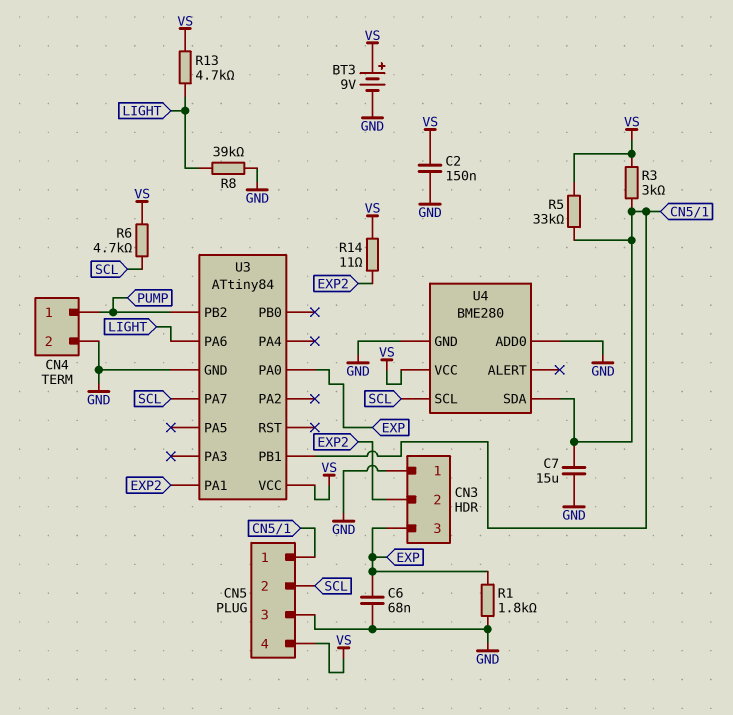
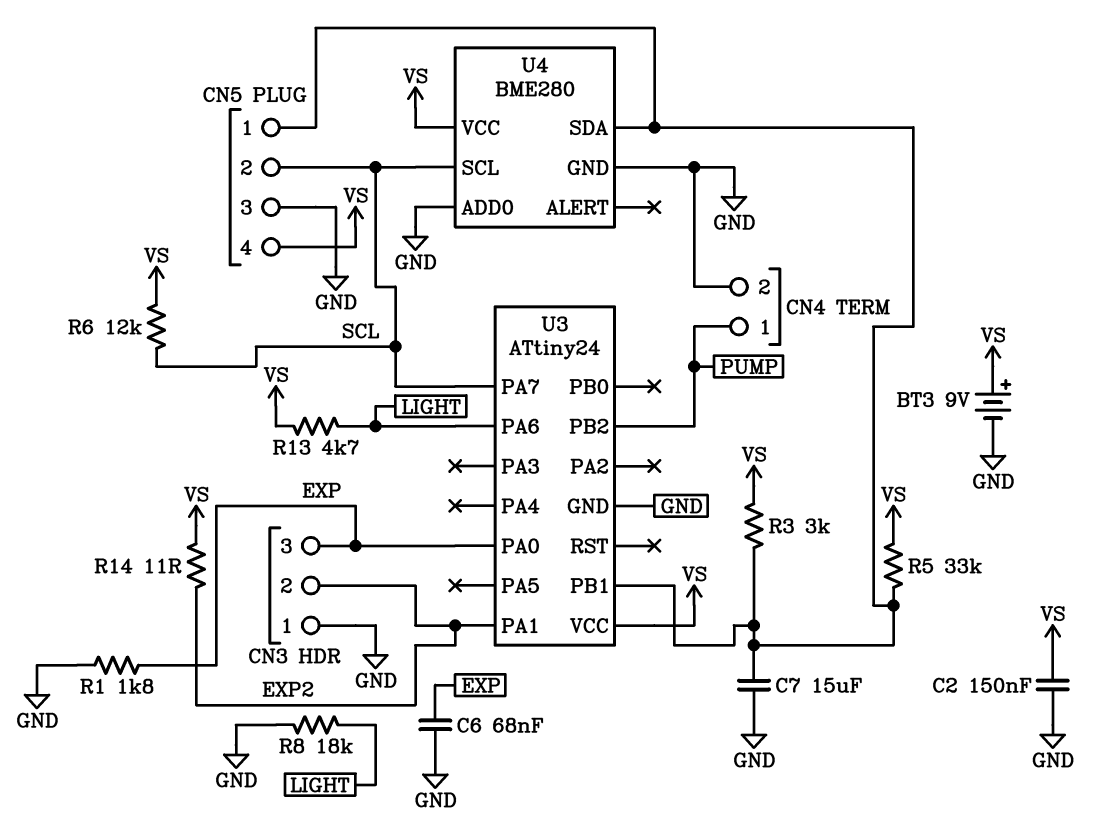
R6: 4.7k (SCL, VS) -> 12k (SCL, VS)
R8: 39k (GND, LIGHT) -> 18k (GND, LIGHT)
U3: ATtiny84 -> ATtiny24

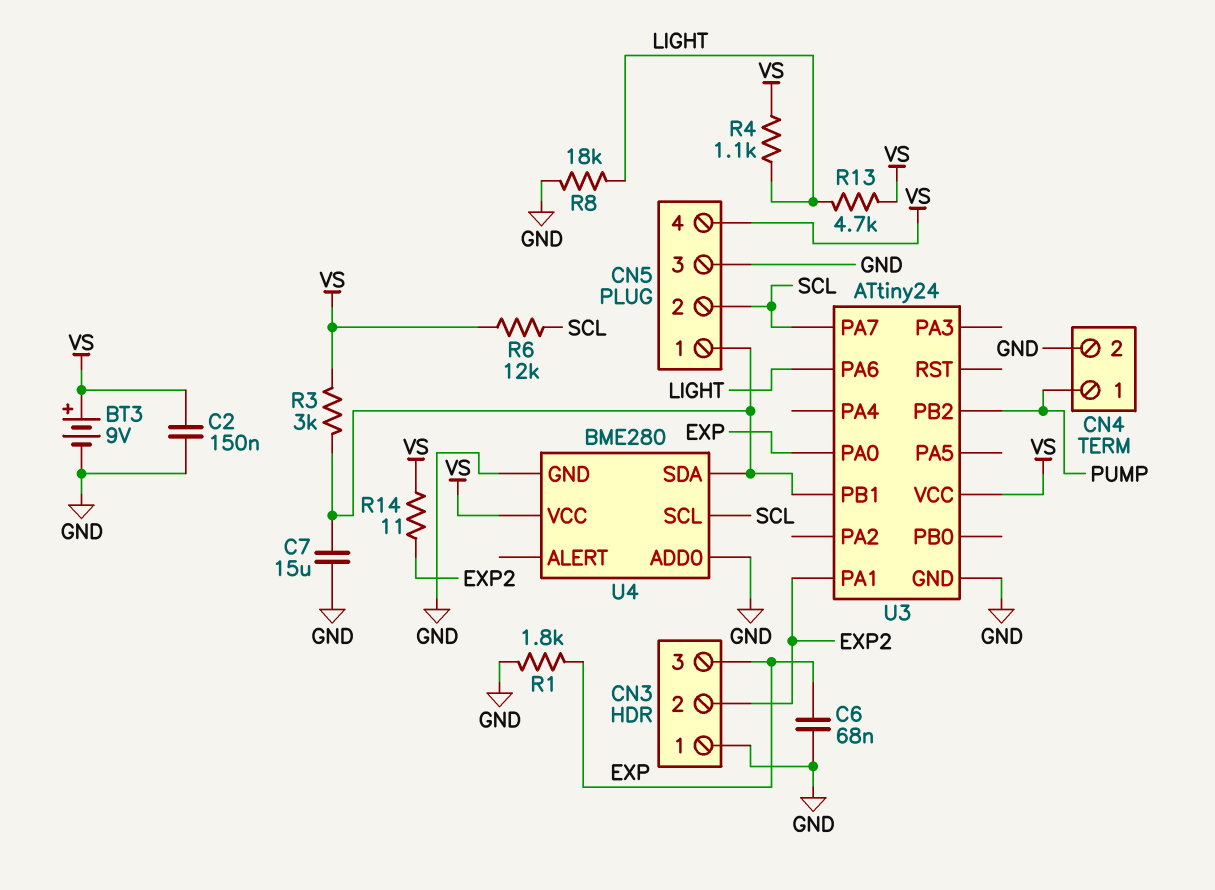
R4: none -> 1.1k (LIGHT, VS)
R5: 33k (CN5/1, VS) -> none

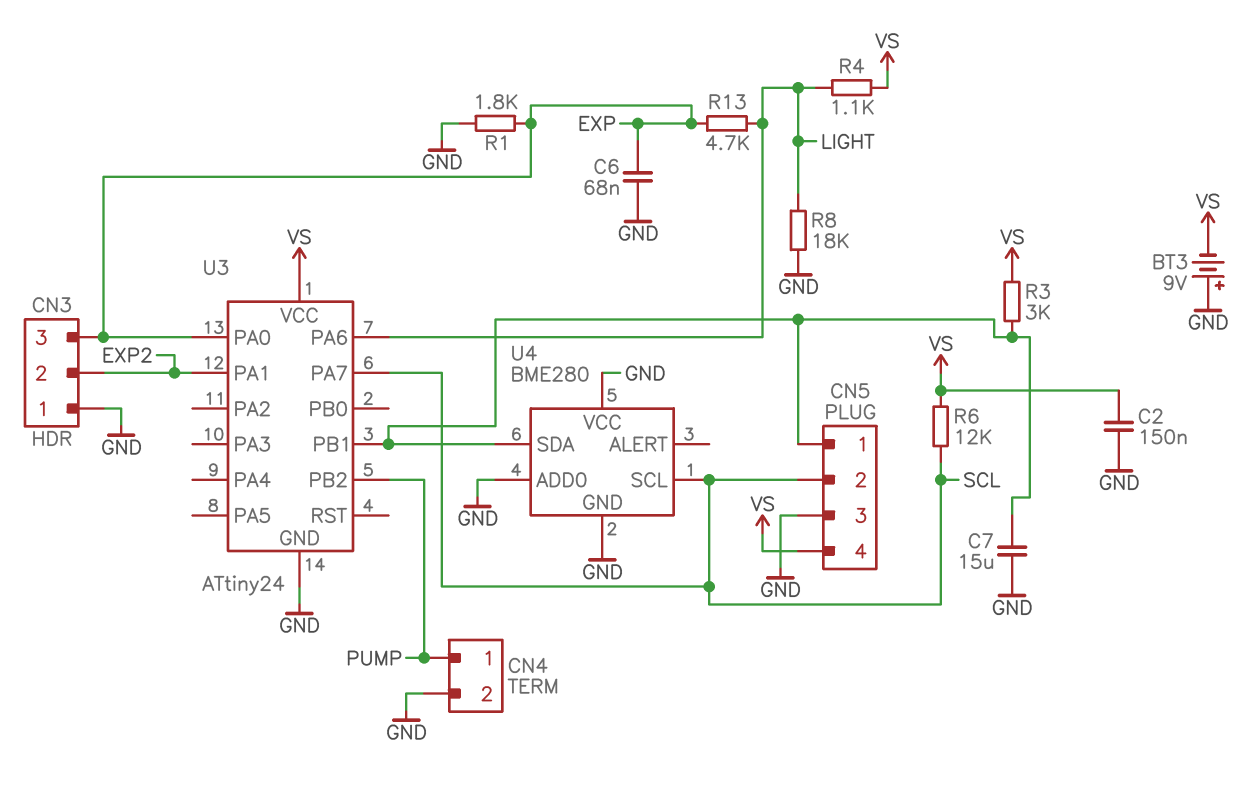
BT3: 9V (plus VS, minus GND) -> 9V (plus GND, minus VS)
R13: 4.7k (LIGHT, VS) -> 4.7k (EXP, LIGHT)
R14: 11 (EXP2, VS) -> none
U4 pin VCC: VS -> GND

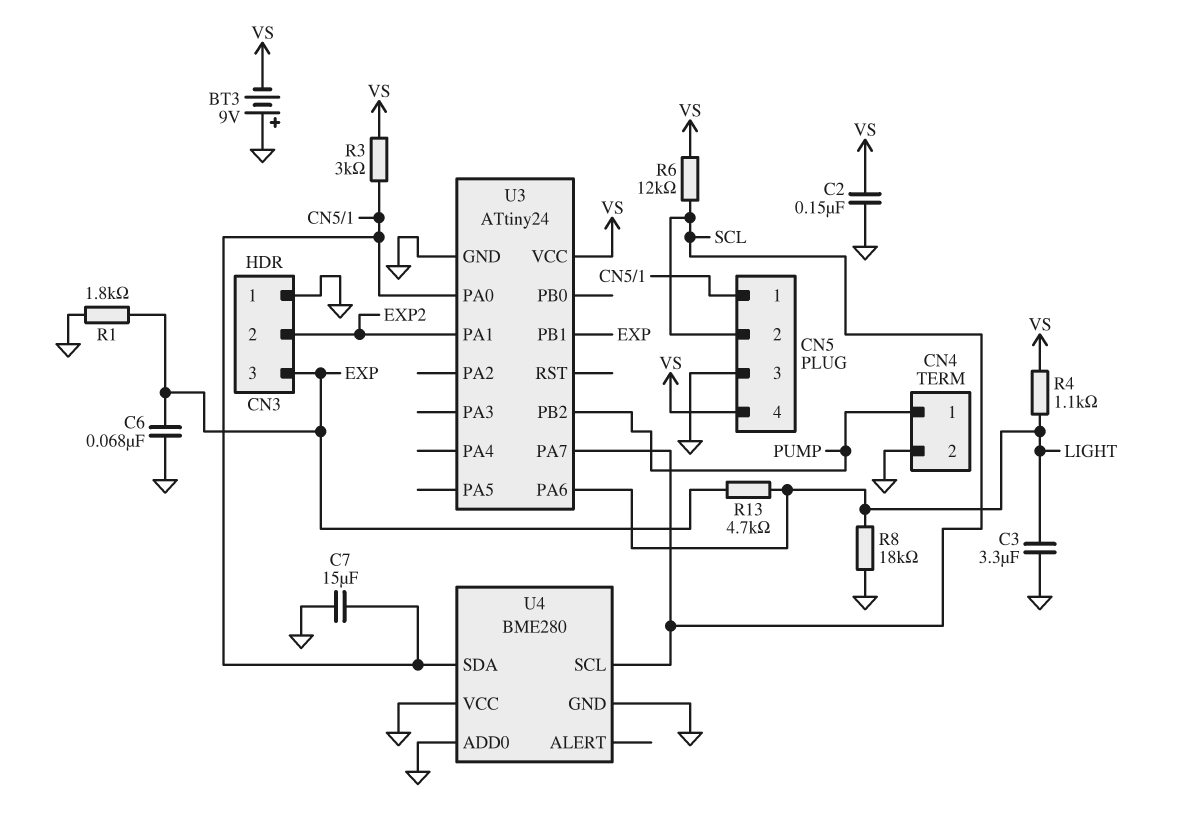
C3: none -> 3.3uF (GND, LIGHT)
U3 pin PA0: EXP -> CN5/1
U3 pin PB1: CN5/1 -> EXP

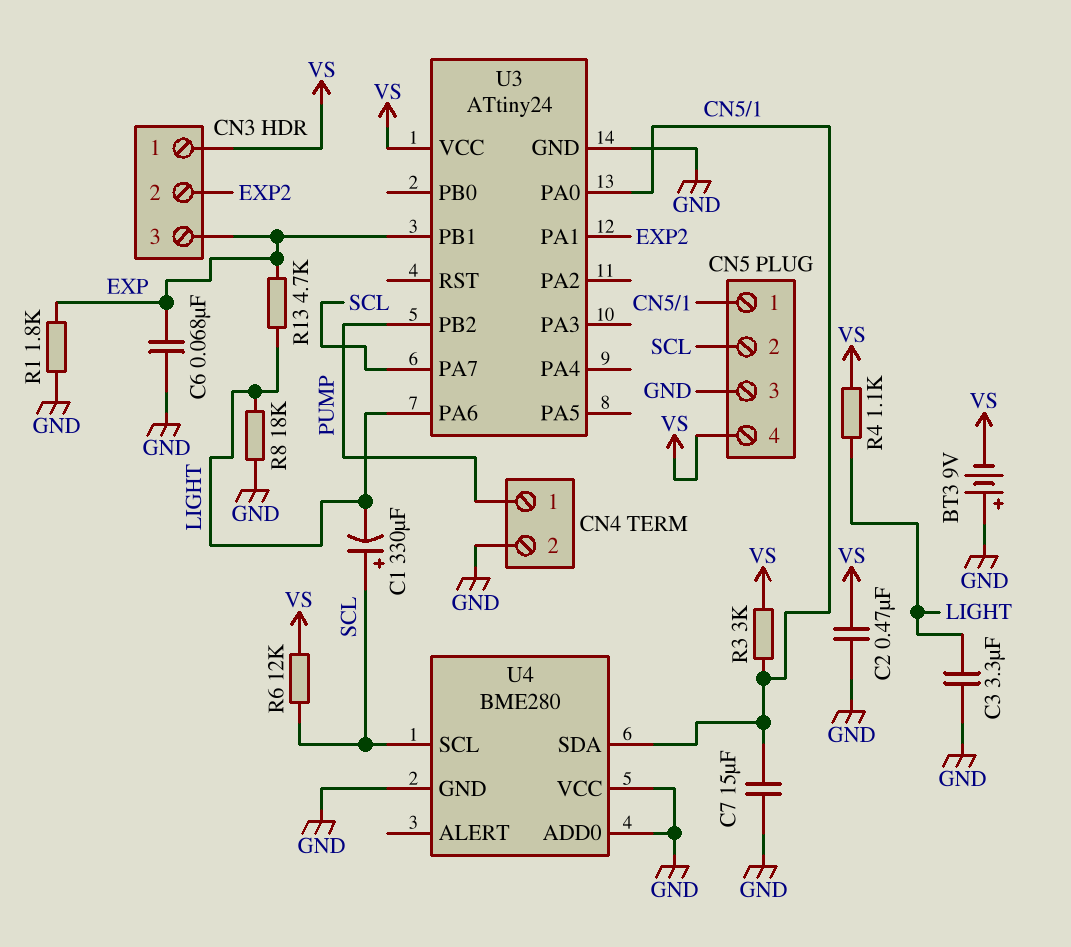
C1: none -> 330uF (plus SCL, minus LIGHT)
C2: 150nF (GND, VS) -> 470nF (GND, VS)
CN3 pin 1: GND -> VS

